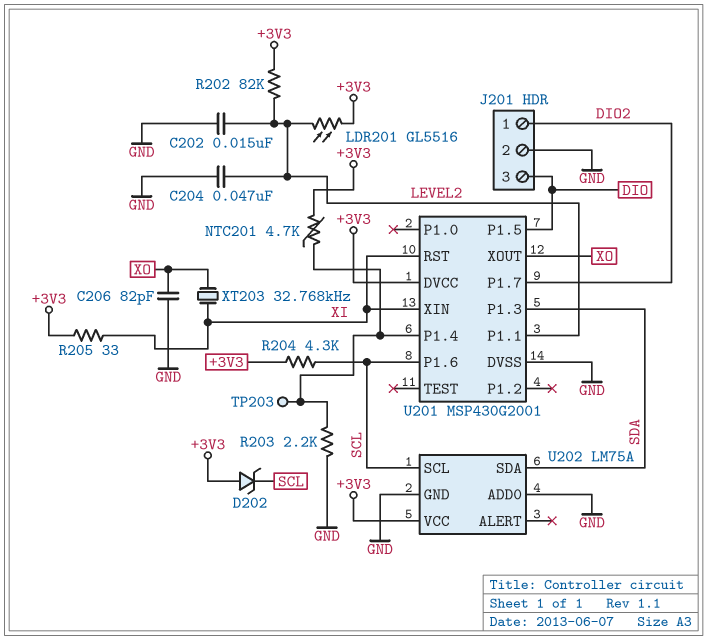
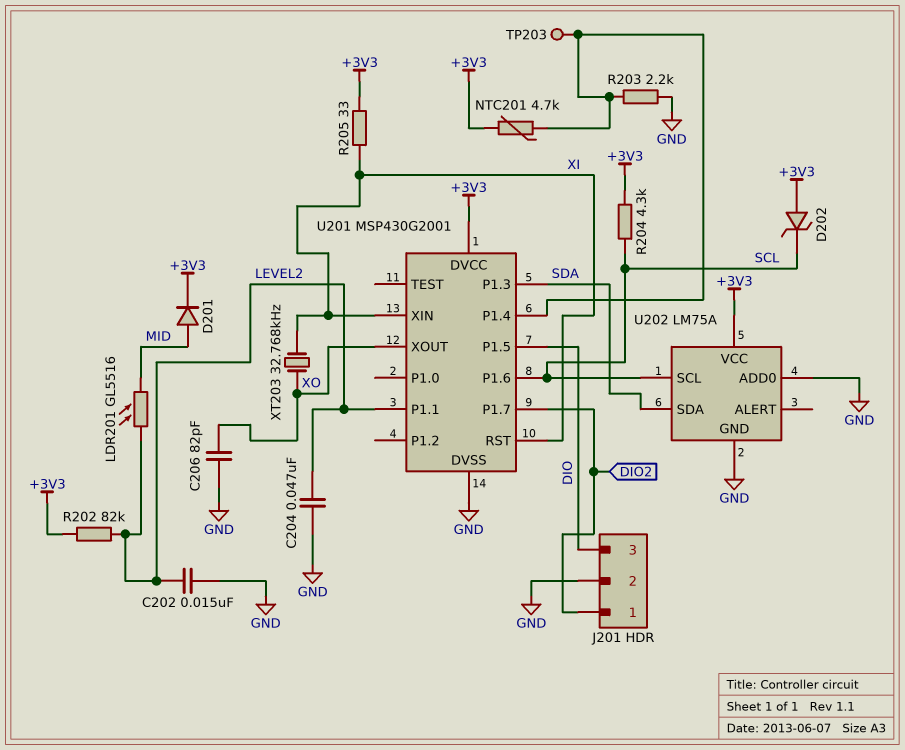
D201: none -> diode (A MID, K +3V3)
LDR201: GL5516 (+3V3, LEVEL2) -> GL5516 (LEVEL2, MID)

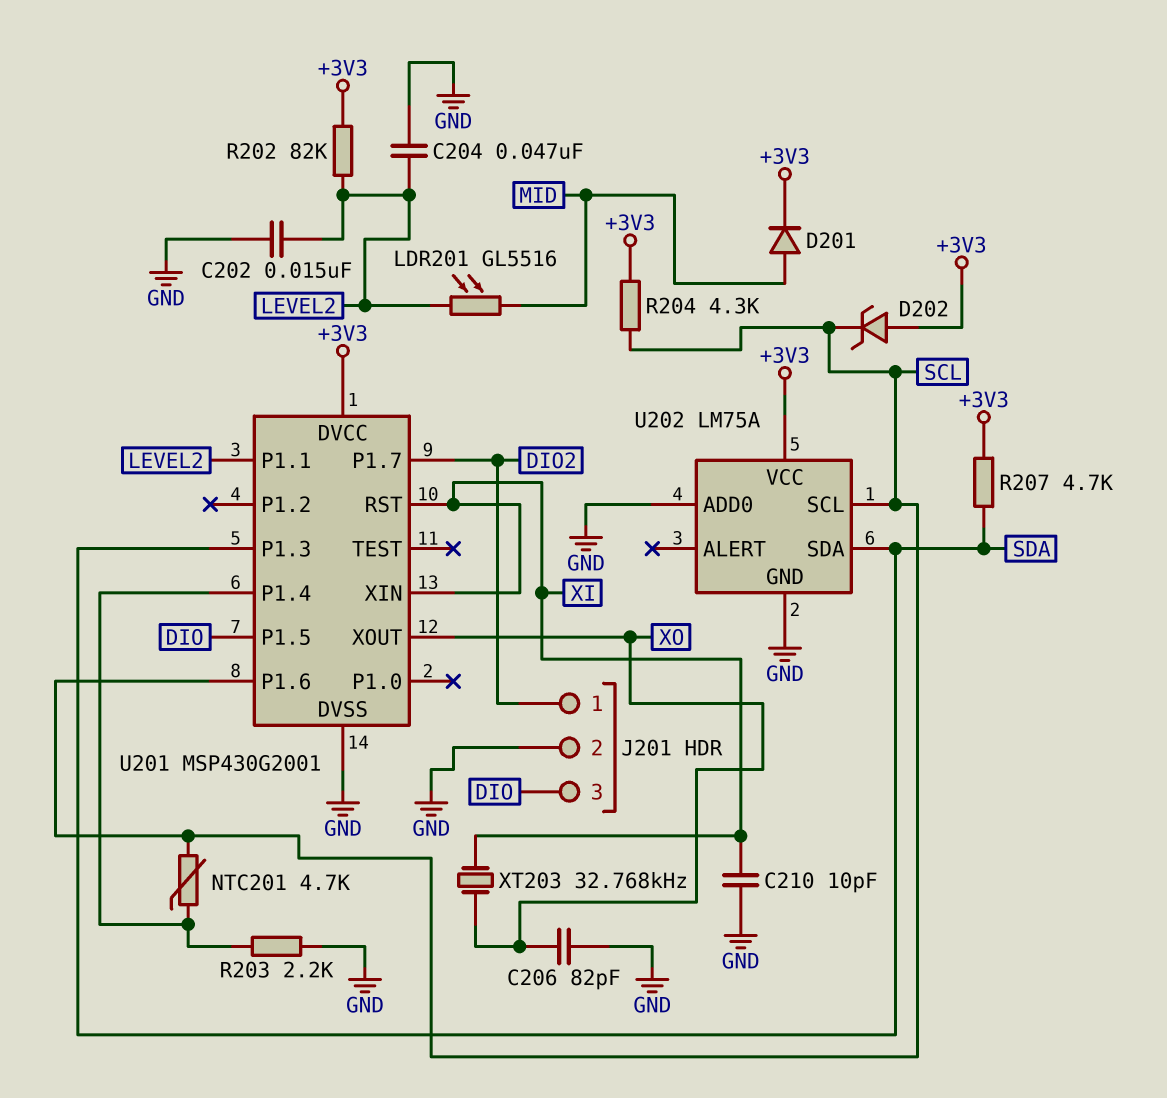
C210: none -> 10pF (GND, XI)
NTC201: 4.7k (+3V3, U201/P1.4) -> 4.7k (SCL, U201/P1.4)
R205: 33 (+3V3, XI) -> none
R207: none -> 4.7k (+3V3, SDA)
TP203: test point (U201/P1.4) -> none

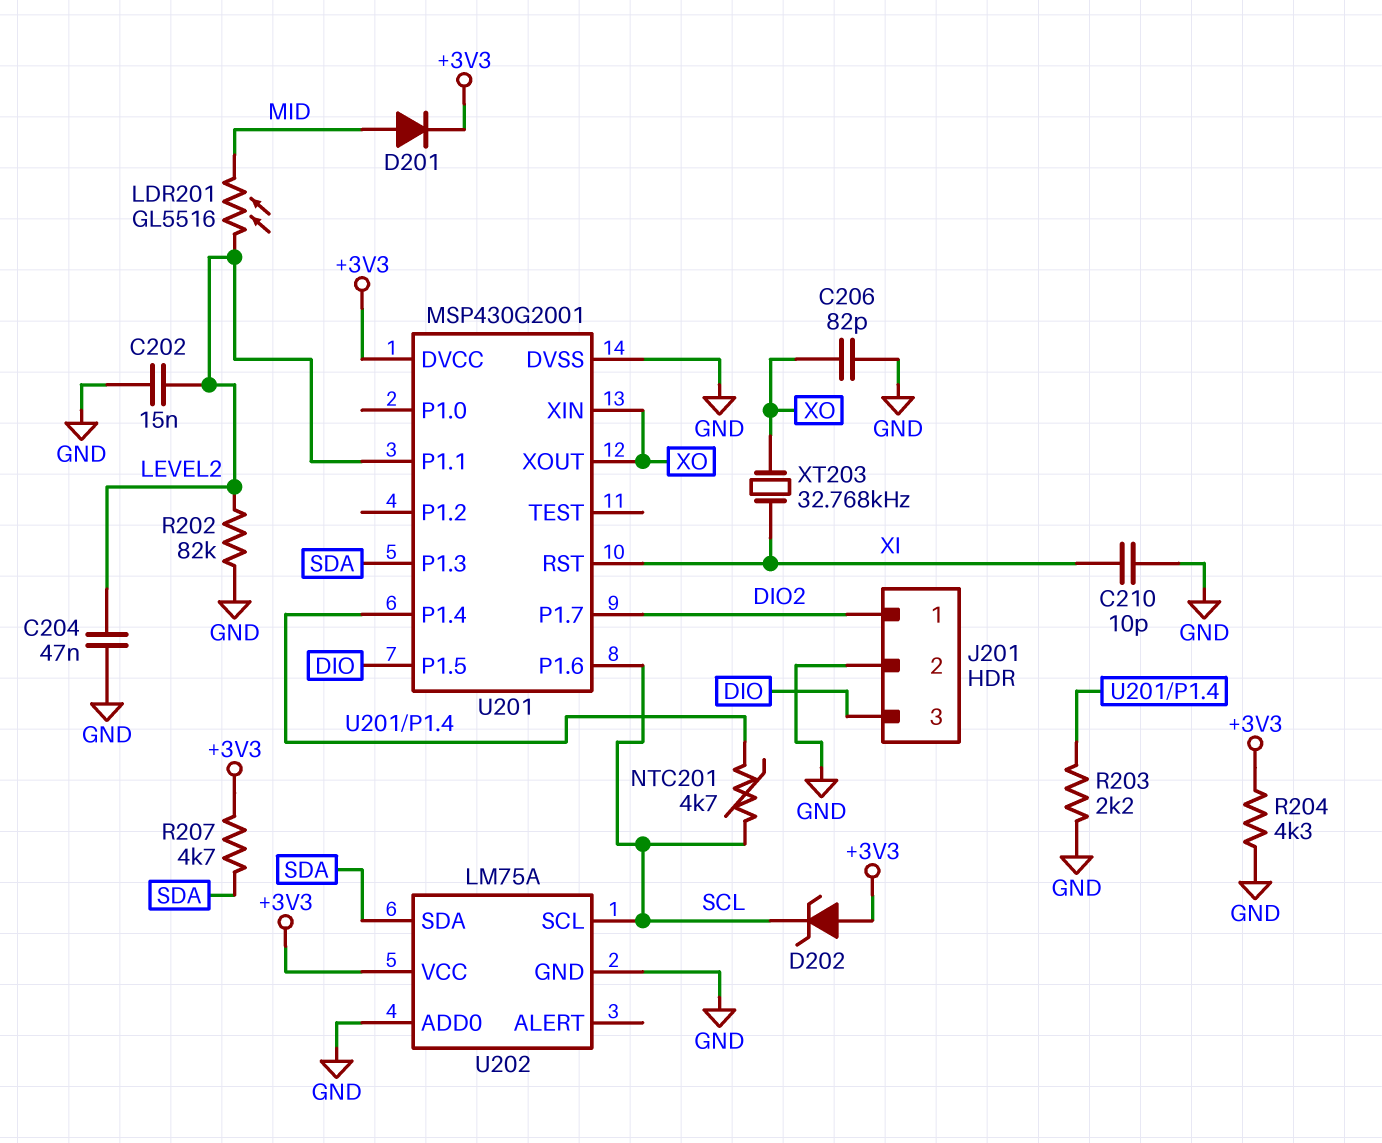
R202: 82k (+3V3, LEVEL2) -> 82k (GND, LEVEL2)
R204: 4.3k (+3V3, SCL) -> 4.3k (+3V3, GND)
U201 pin XIN: XI -> XO

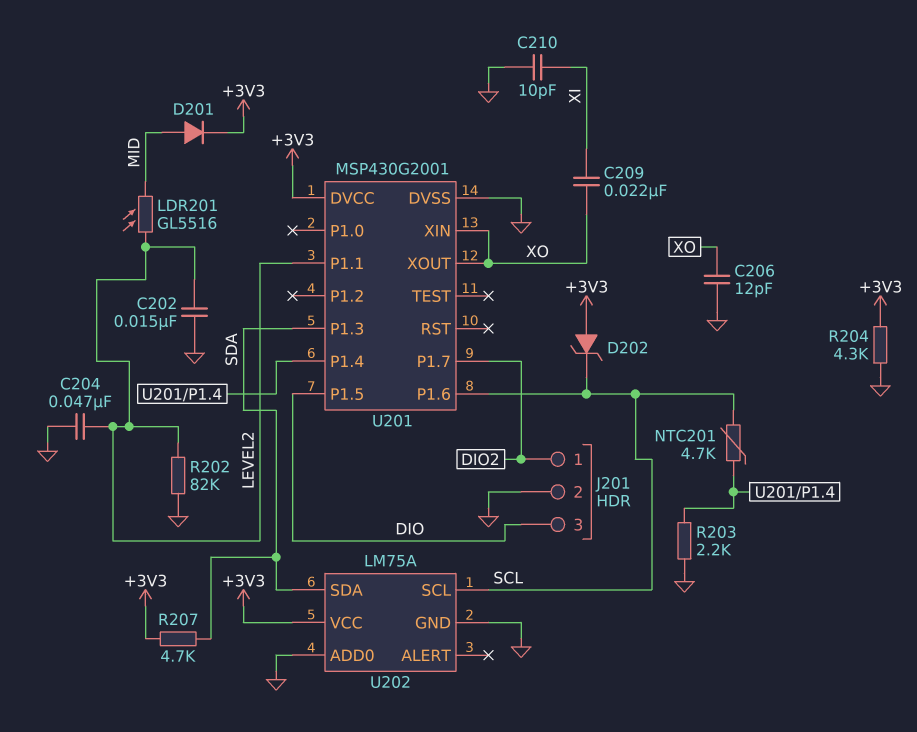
C206: 82pF (GND, XO) -> 12pF (GND, XO)
C209: none -> 22nF (XI, XO)
U201 pin RST: XI -> none
XT203: 32.768kHz (XI, XO) -> none

